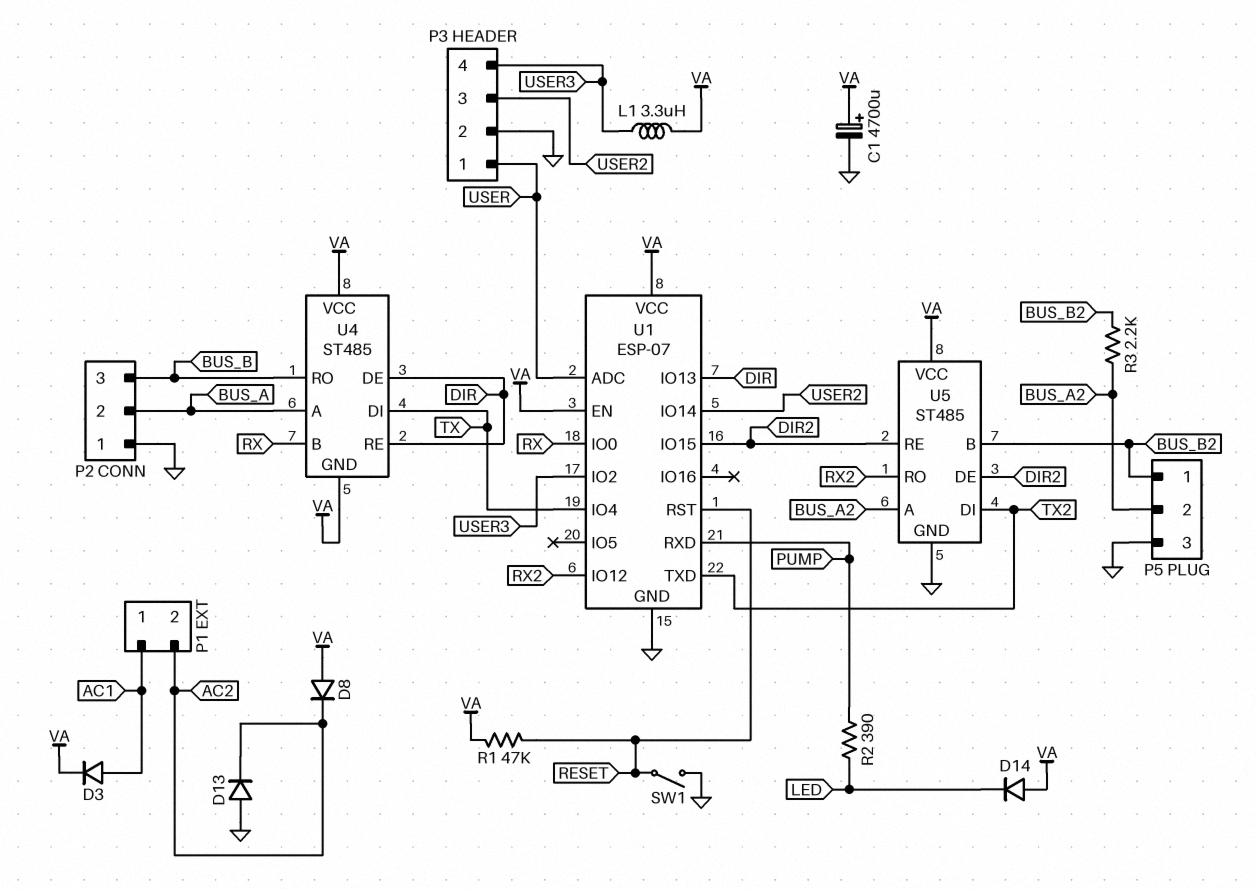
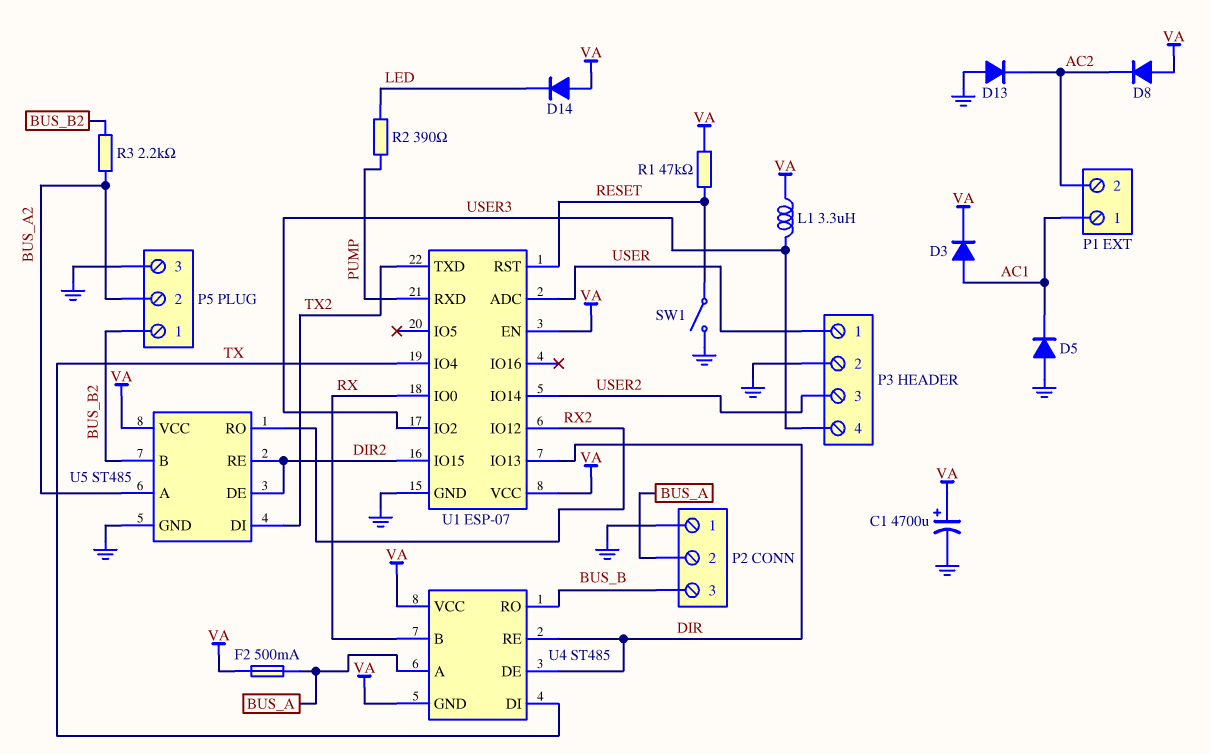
D5: none -> diode (A GND, K AC1)
F2: none -> 500mA (BUS_A, VA)

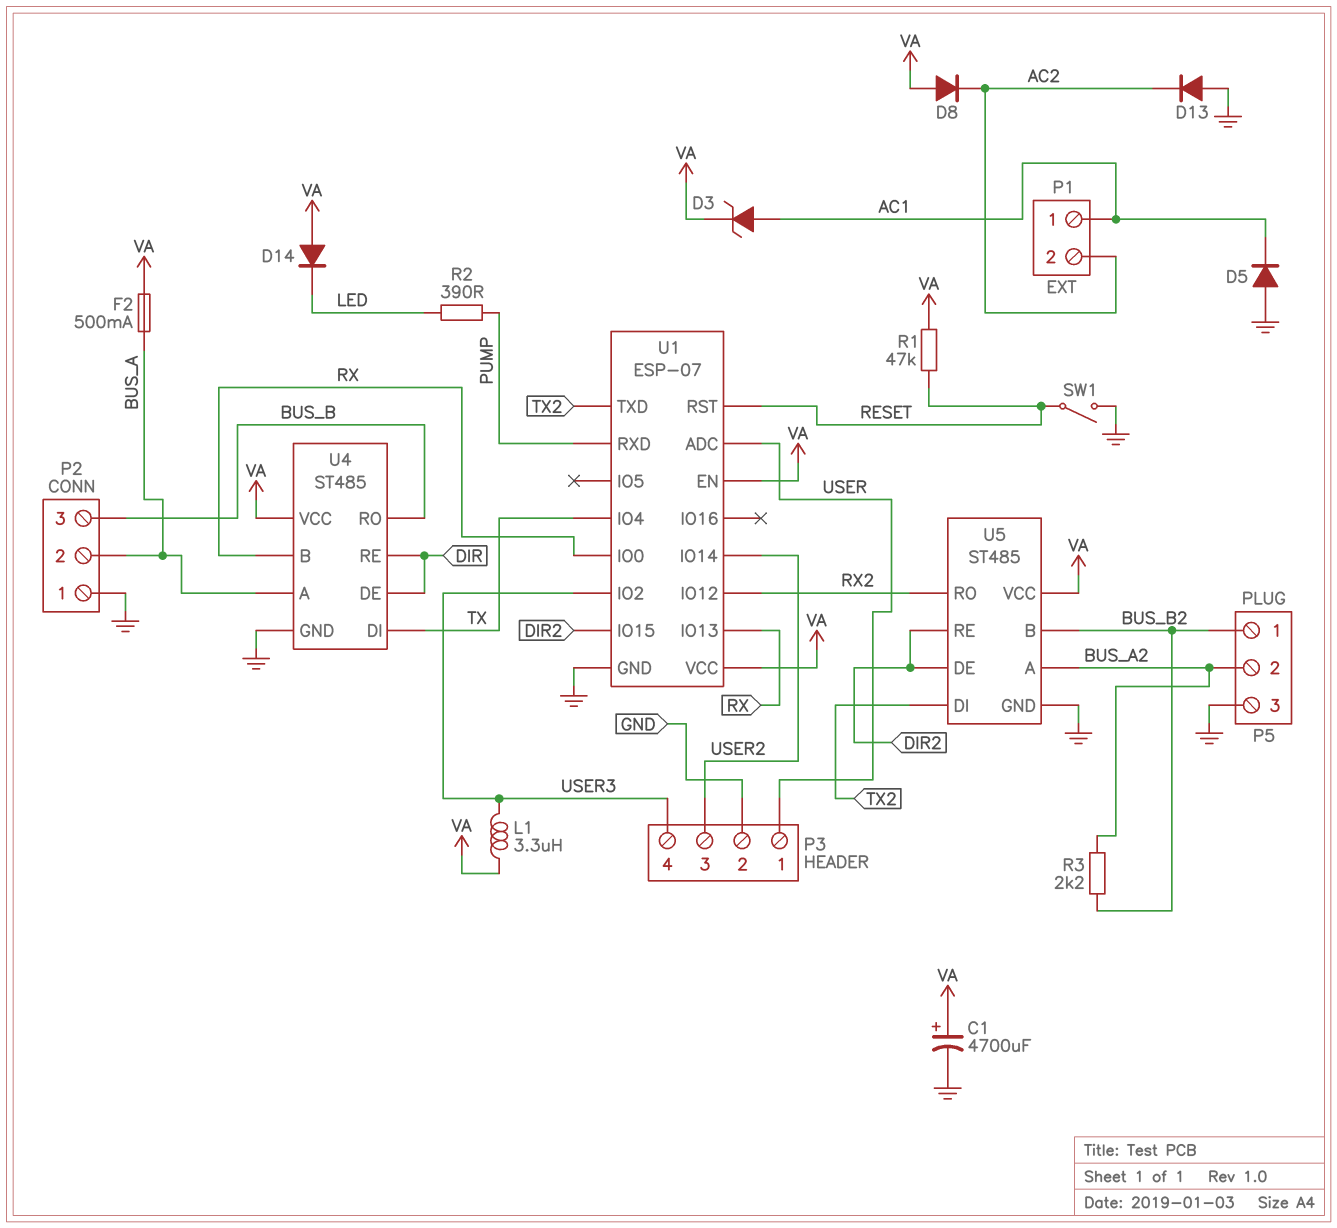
D3: diode (A AC1, K VA) -> zener (A AC1, K VA)
U1 pin IO13: DIR -> RX
U4 pin GND: VA -> GND

